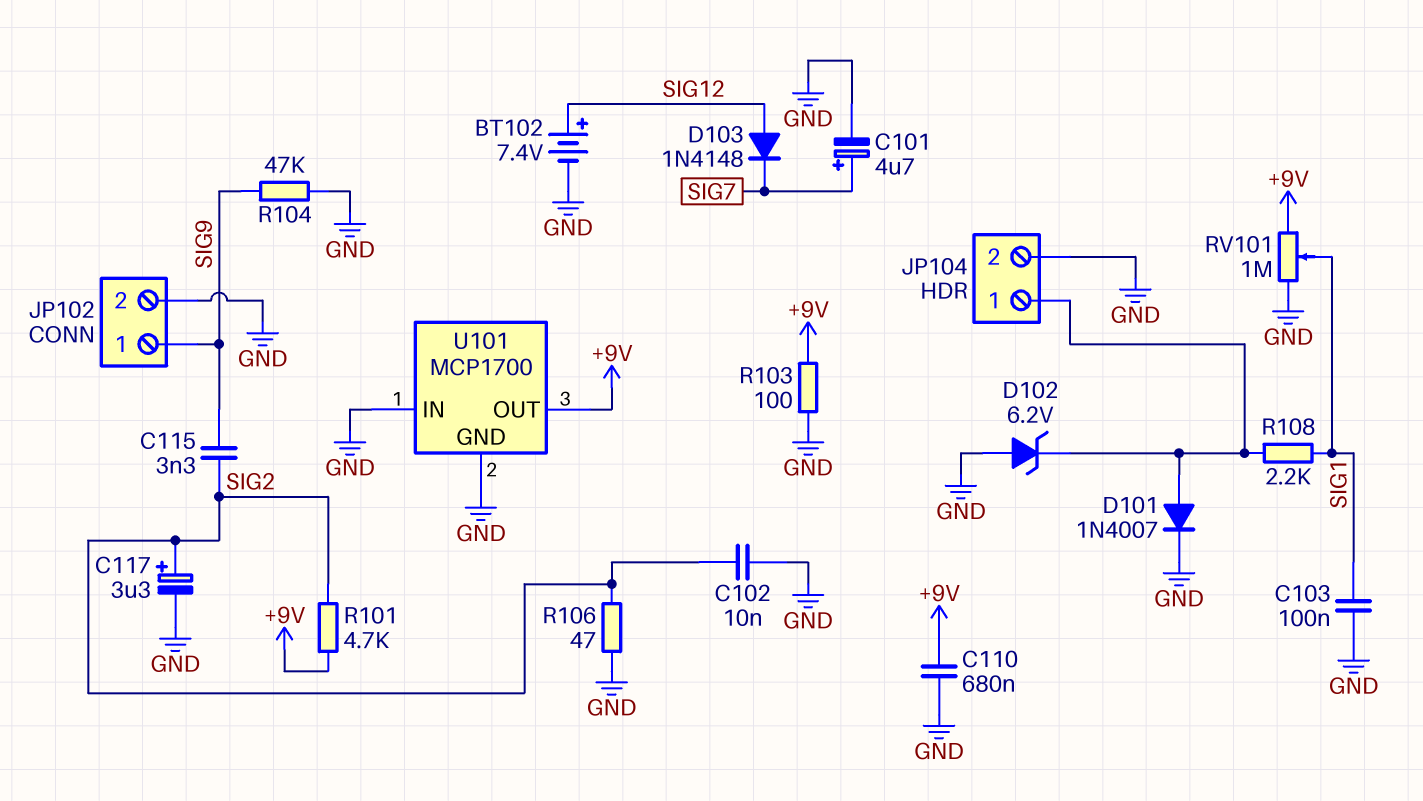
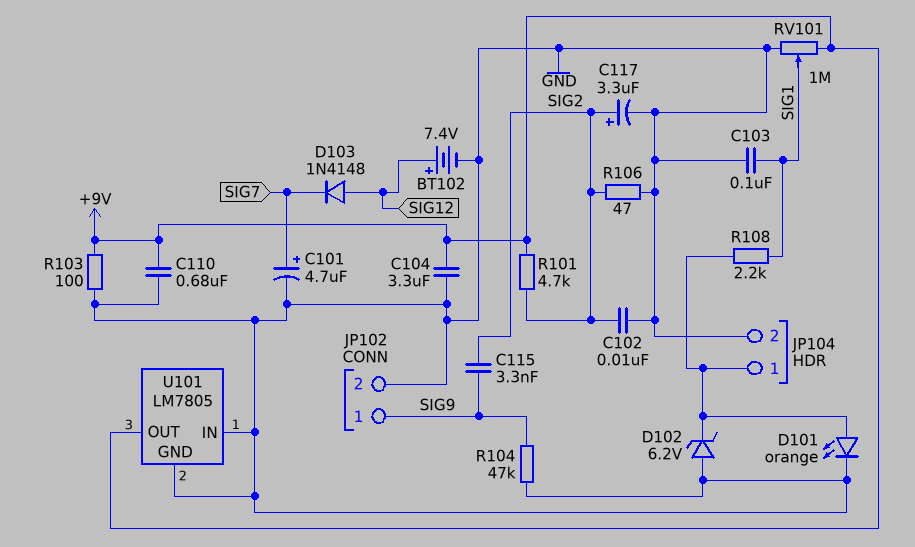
C104: none -> 3.3uF (+9V, GND)
D101: diode 1N4007 (A JP104/1, K GND) -> LED orange (A JP104/1, K GND)
U101: MCP1700 -> LM7805

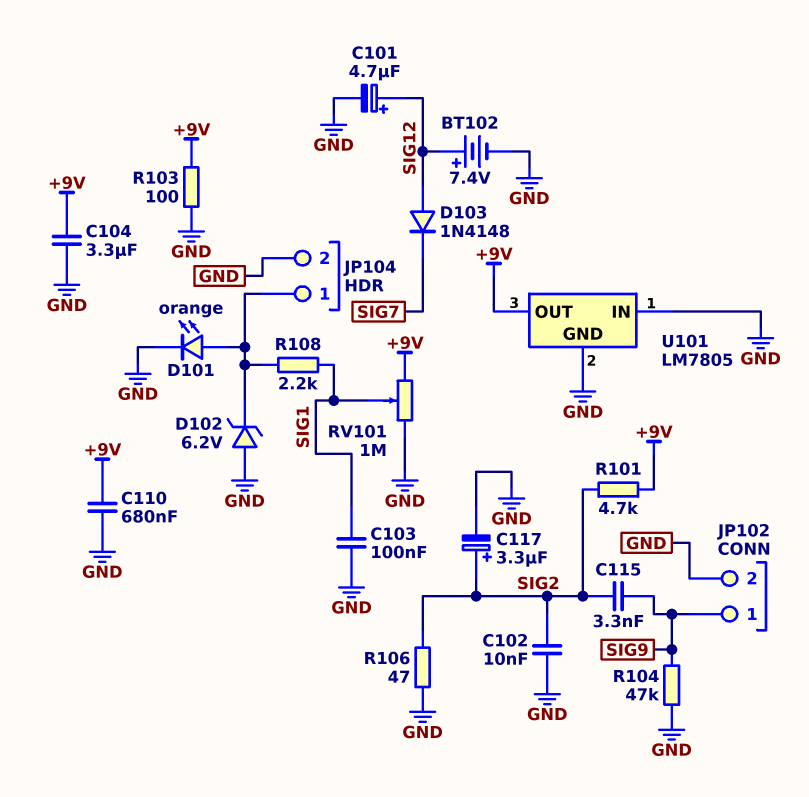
C101: 4.7uF (plus SIG7, minus GND) -> 4.7uF (plus SIG12, minus GND)

